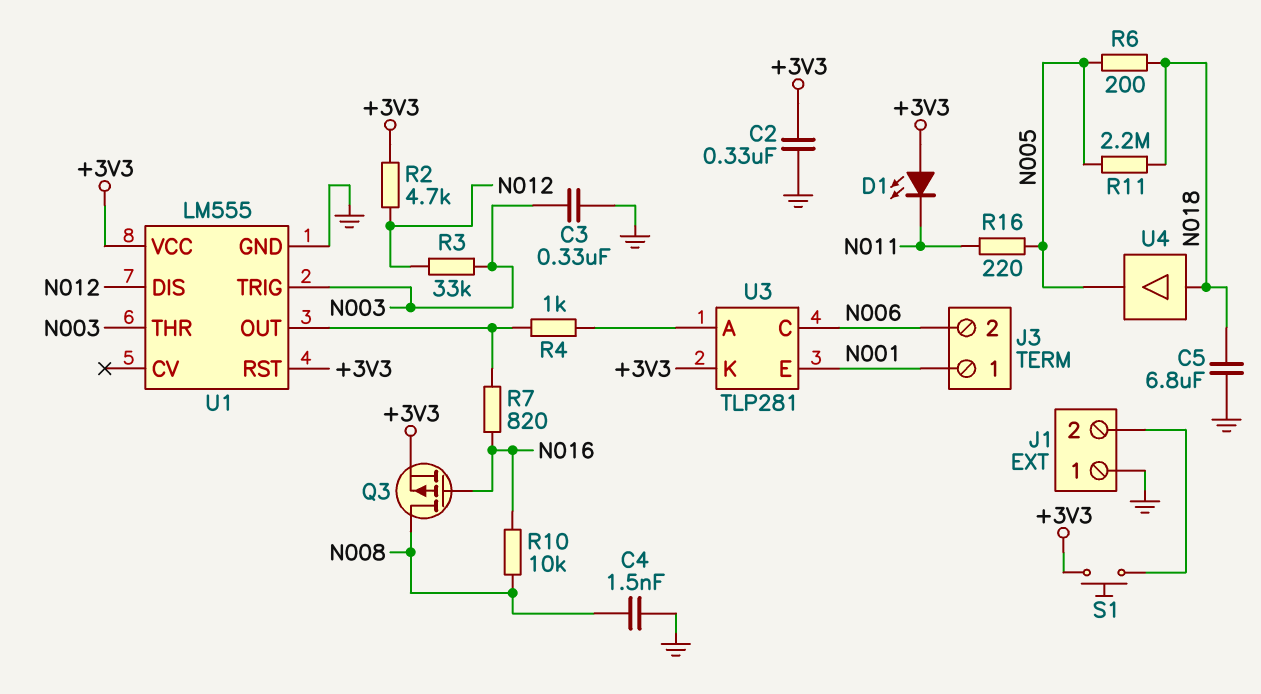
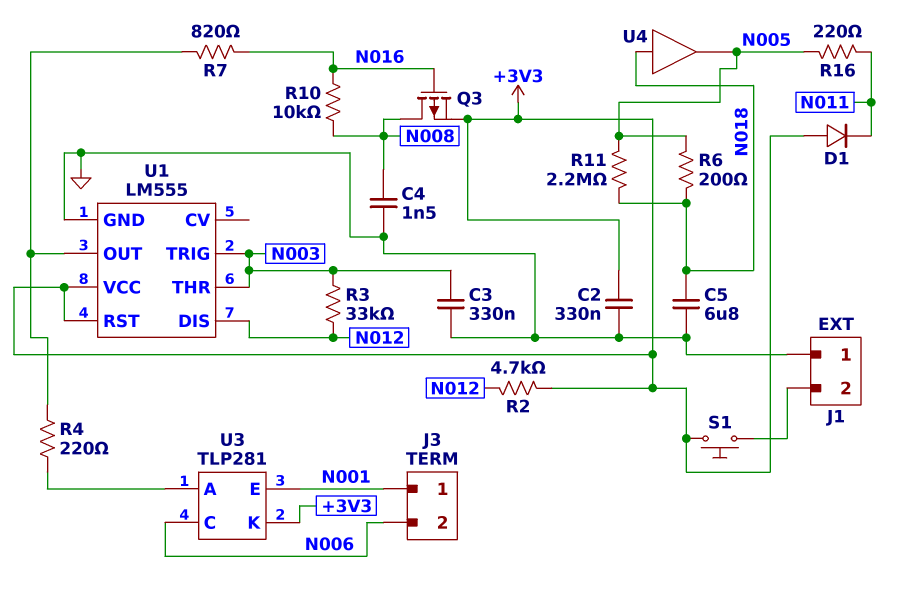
D1: LED (A +3V3, K N011) -> diode (A +3V3, K N011)
R4: 1k (U1/OUT, U3/A) -> 220 (U1/OUT, U3/A)

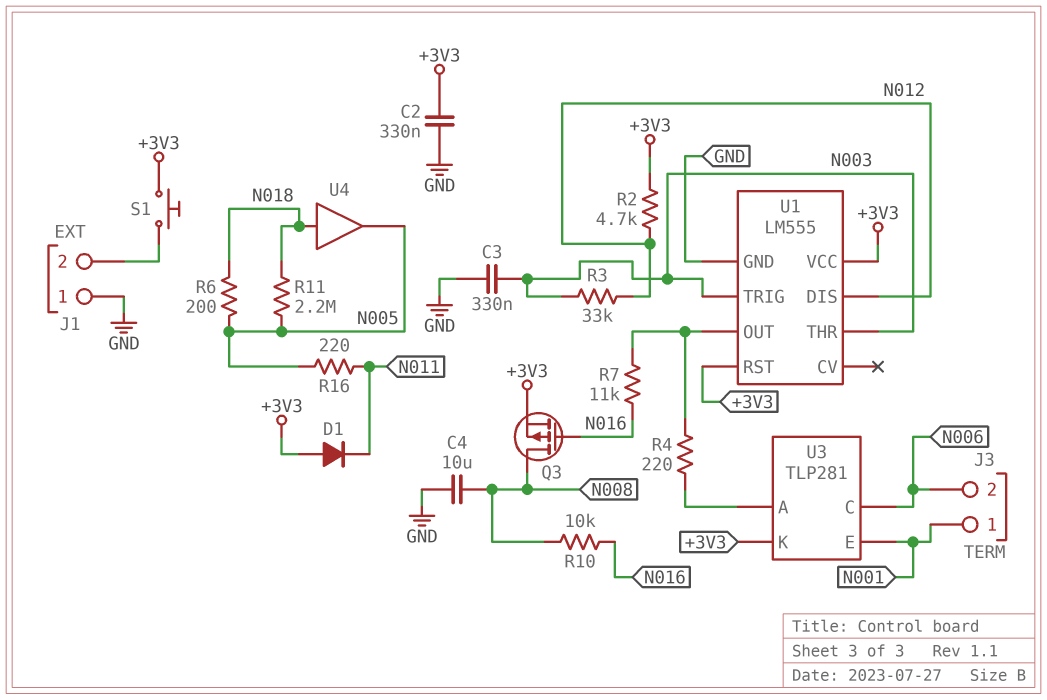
C4: 1.5nF (GND, N008) -> 10uF (GND, N008)
C5: 6.8uF (GND, N018) -> none
R7: 820 (N016, U1/OUT) -> 11k (N016, U1/OUT)

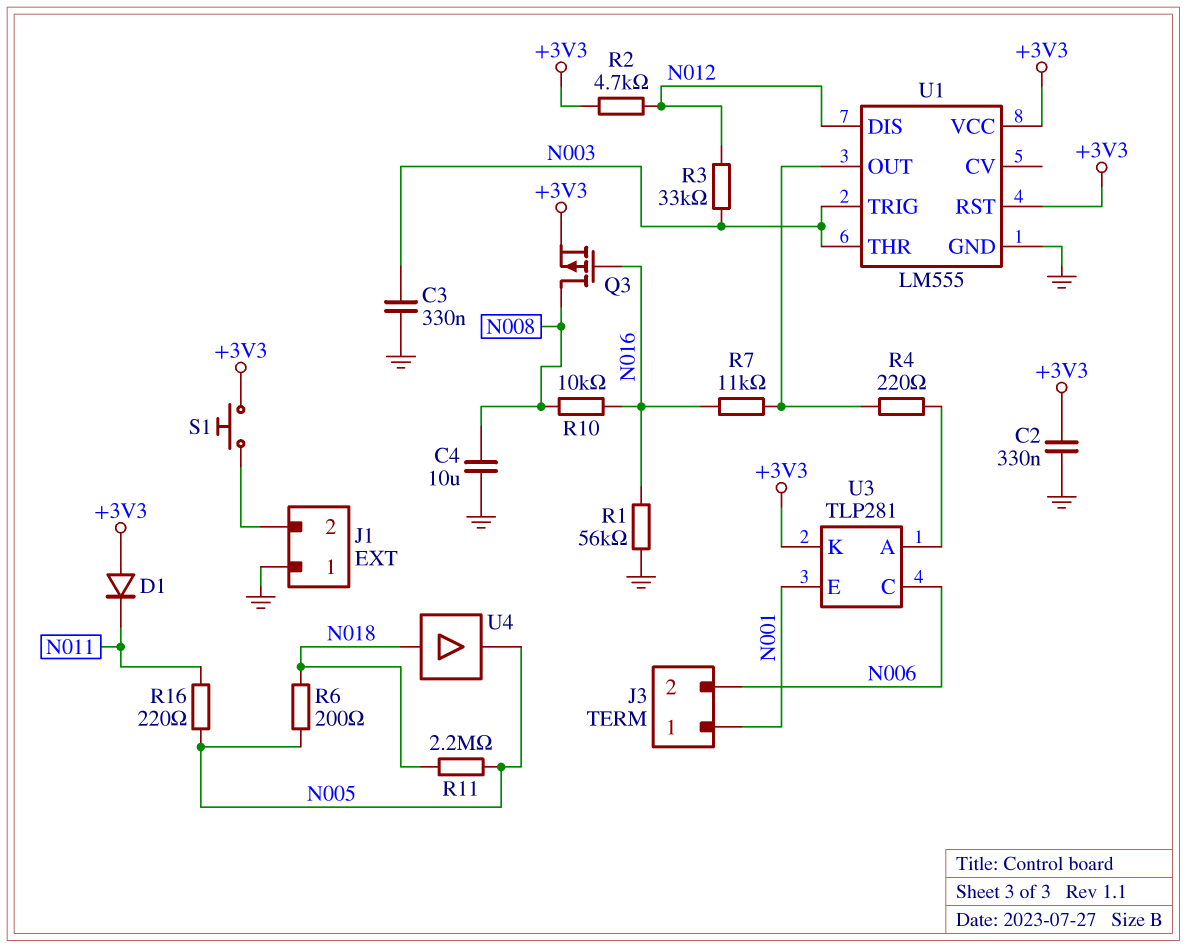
R1: none -> 56k (GND, N016)

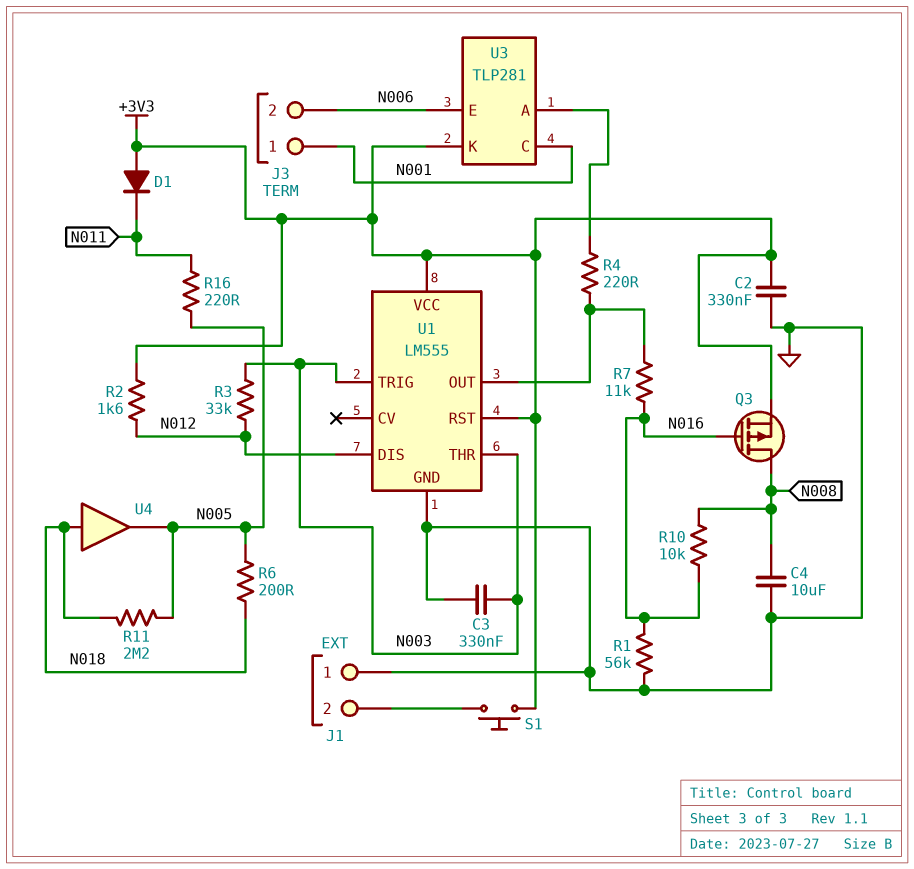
R2: 4.7k (+3V3, N012) -> 1.6k (+3V3, N012)
U3 pin C: N006 -> N001
U3 pin E: N001 -> N006

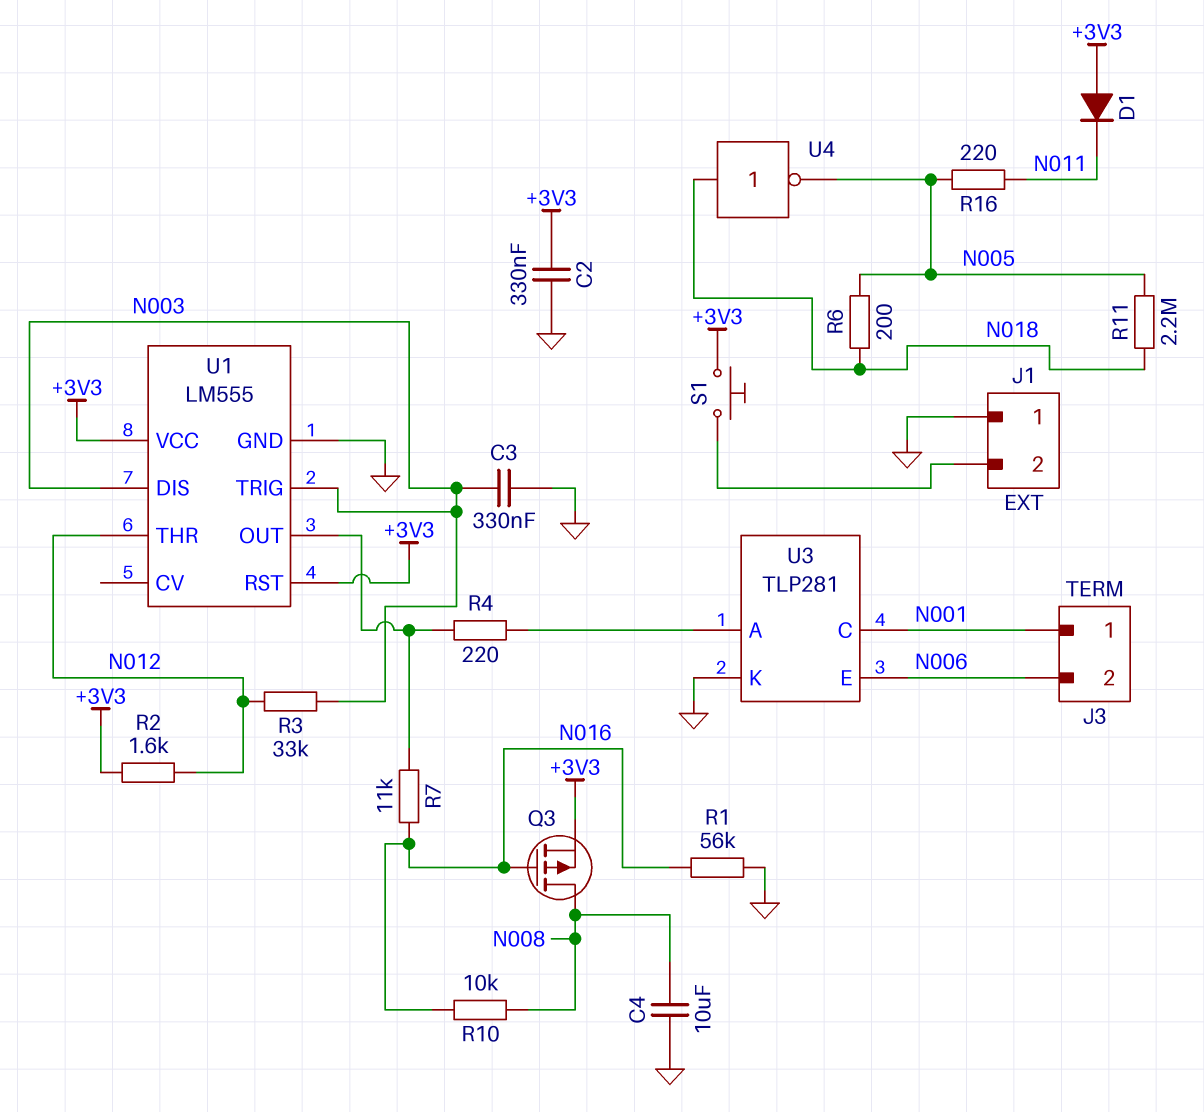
U1 pin DIS: N012 -> N003
U1 pin THR: N003 -> N012
U3 pin K: +3V3 -> GND
U4: buffer (in N018, out N005) -> NOT (in N018, out N005)

